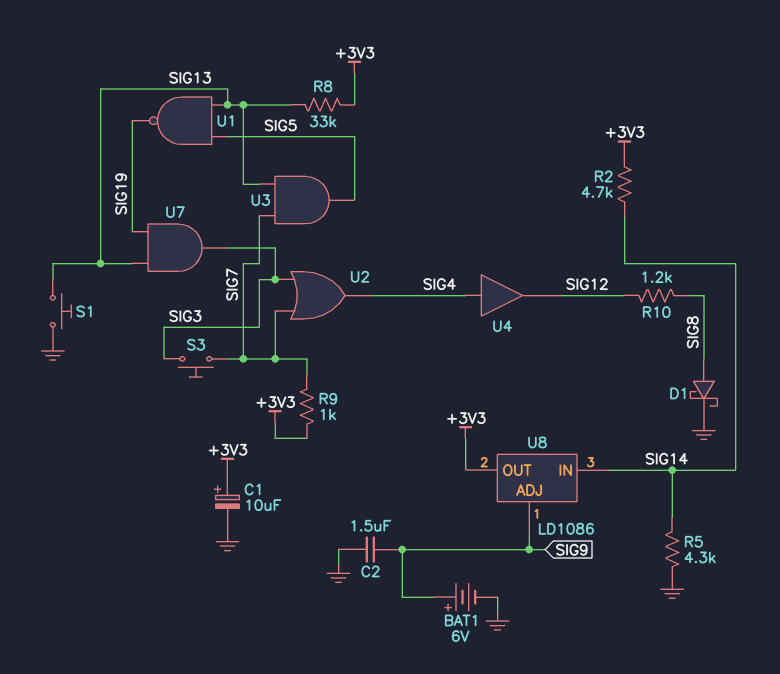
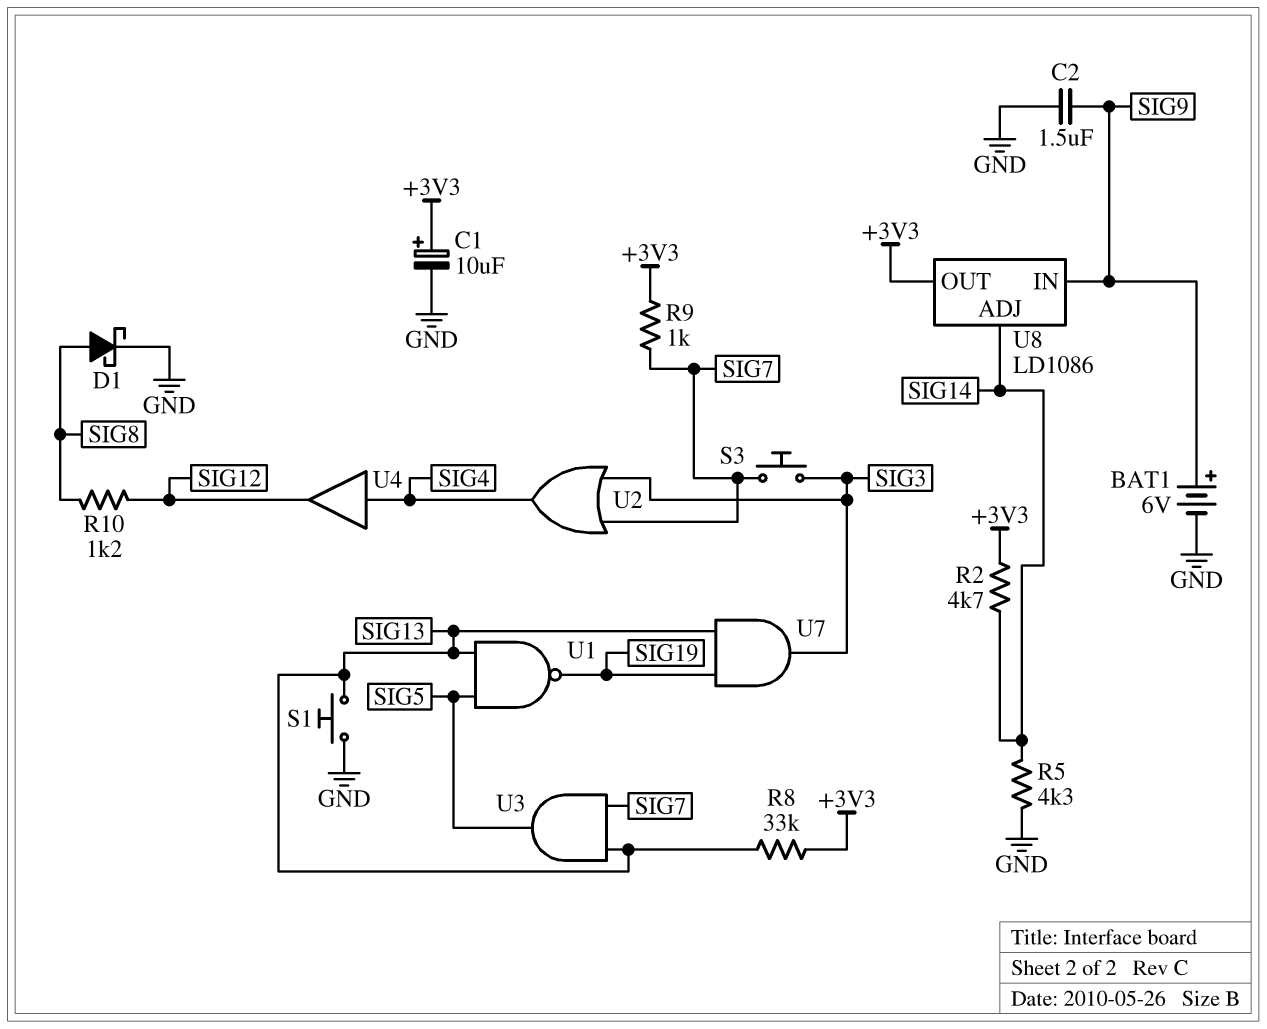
U8 pin ADJ: SIG9 -> SIG14
U8 pin IN: SIG14 -> SIG9

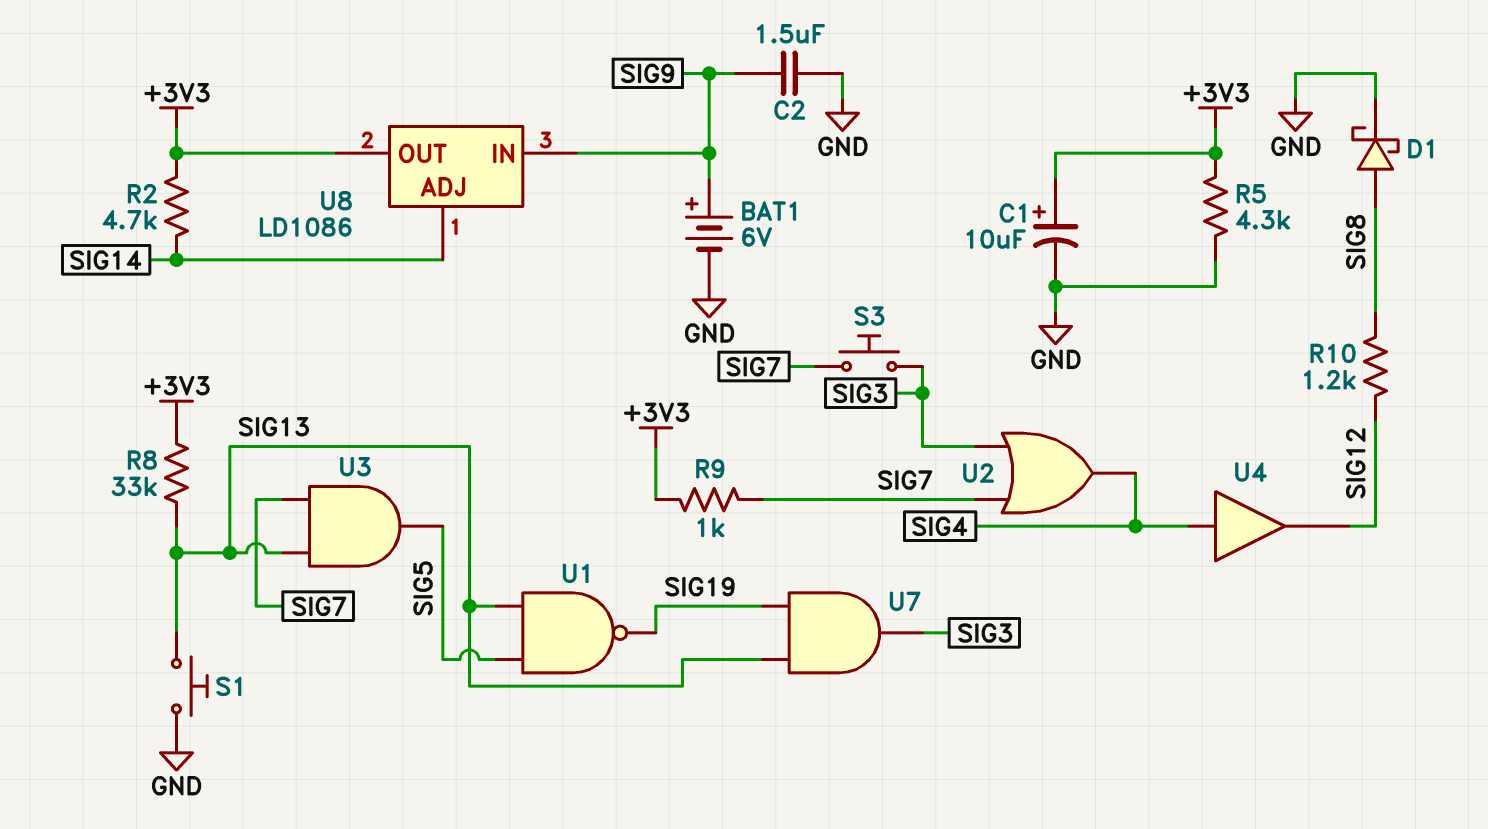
R5: 4.3k (GND, SIG14) -> 4.3k (+3V3, GND)

